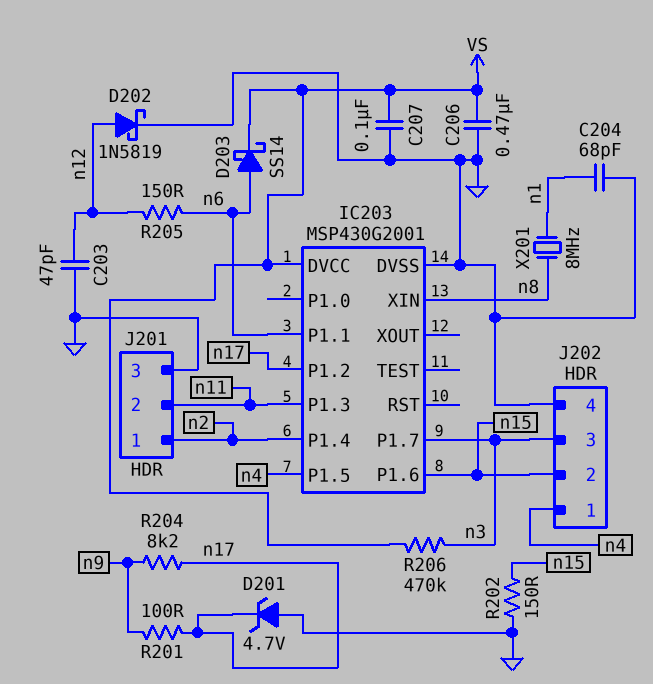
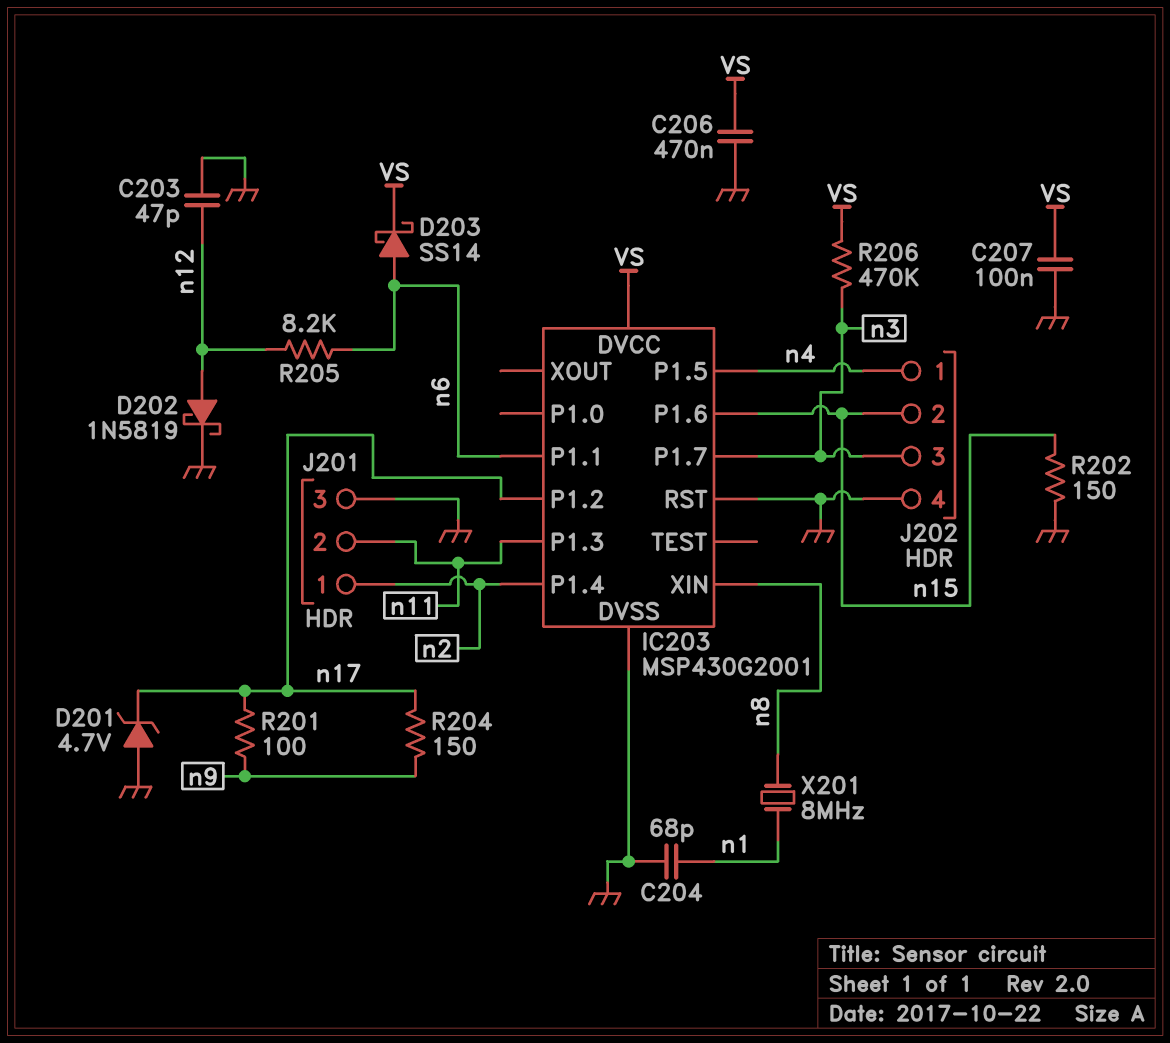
IC203 pin RST: none -> GND
R204: 8.2k (n9, n17) -> 150 (n9, n17)
R205: 150 (n6, n12) -> 8.2k (n6, n12)

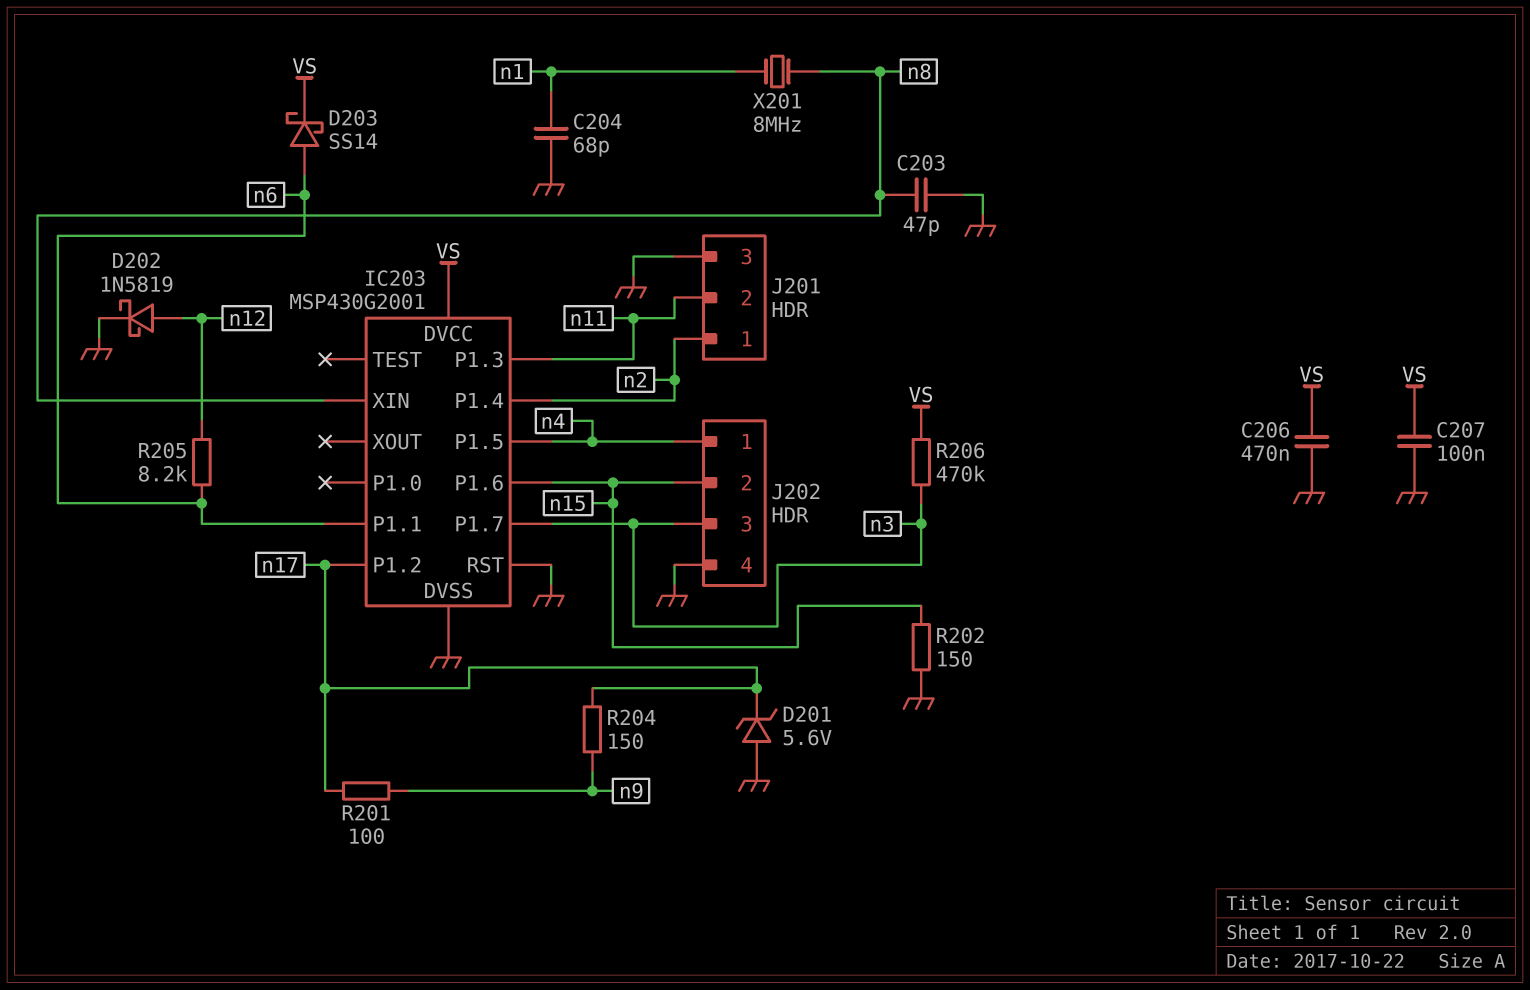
C203: 47pF (GND, n12) -> 47pF (GND, n8)
D201: zener 4.7V (A GND, K n17) -> zener 5.6V (A GND, K n17)

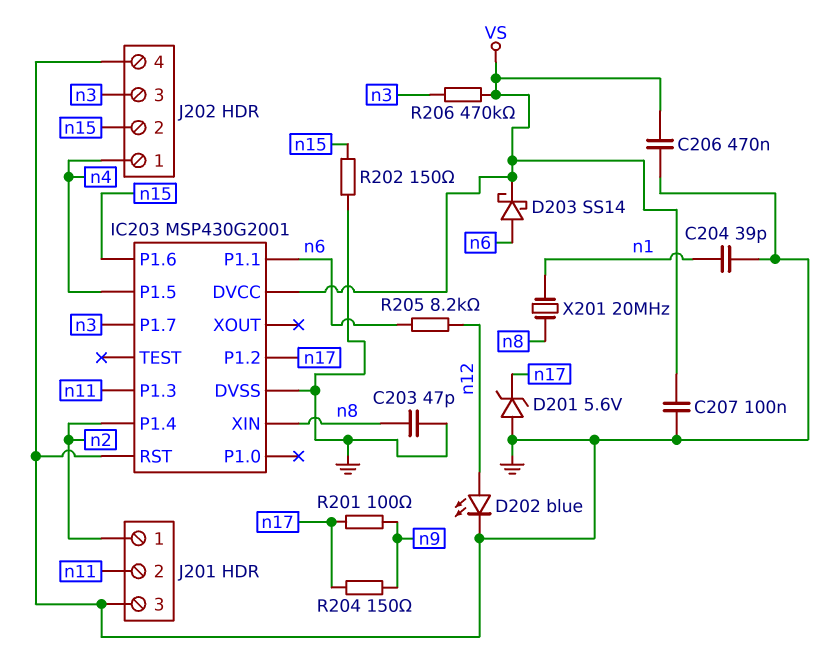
C204: 68pF (GND, n1) -> 39pF (GND, n1)
D202: schottky 1N5819 (A n12, K GND) -> LED blue (A n12, K GND)
X201: 8MHz (n1, n8) -> 20MHz (n1, n8)

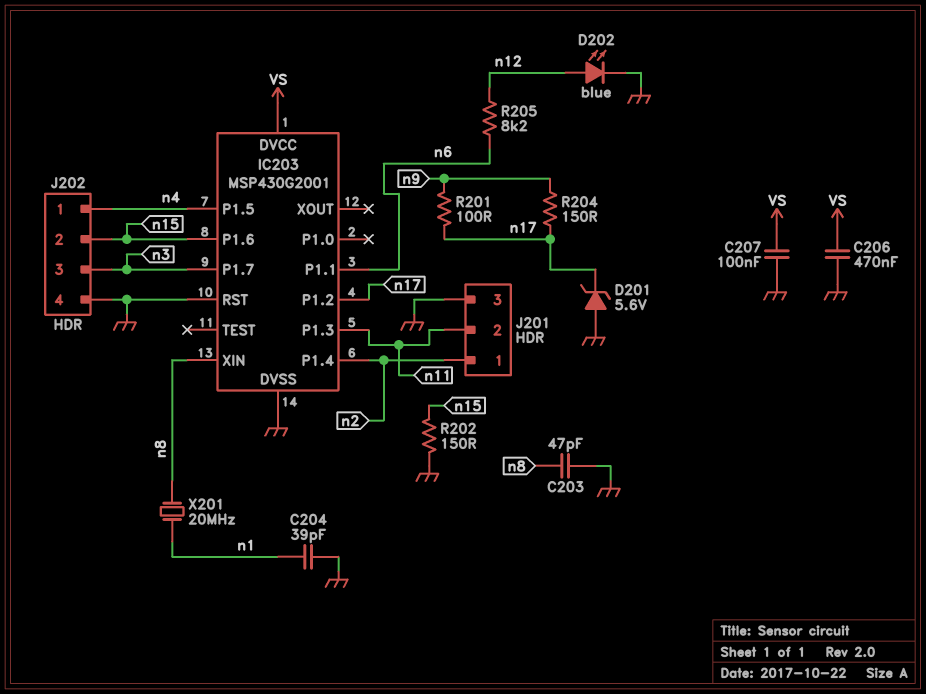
D203: schottky SS14 (A n6, K VS) -> none
R206: 470k (VS, n3) -> none

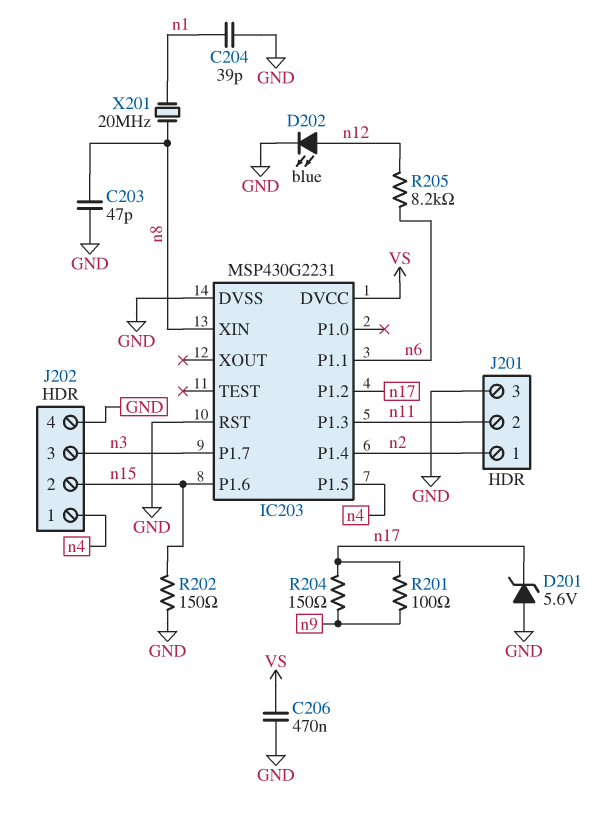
C207: 100nF (GND, VS) -> none
IC203: MSP430G2001 -> MSP430G2231

